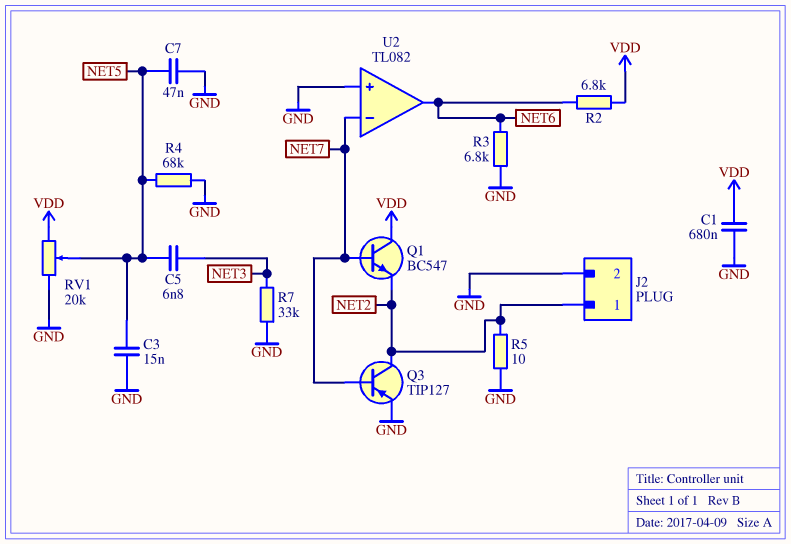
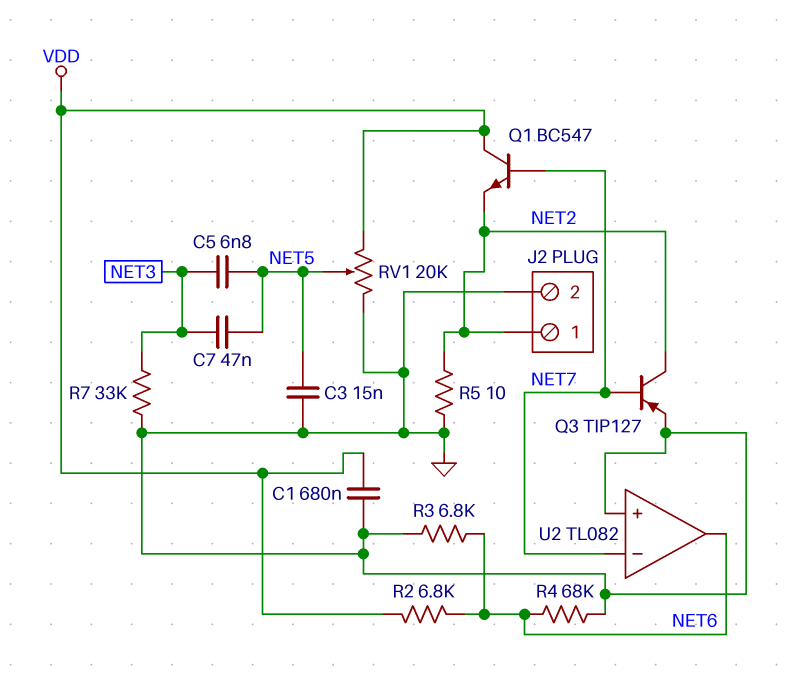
C7: 47nF (GND, NET5) -> 47nF (NET3, NET5)
R4: 68k (GND, NET5) -> 68k (GND, NET6)

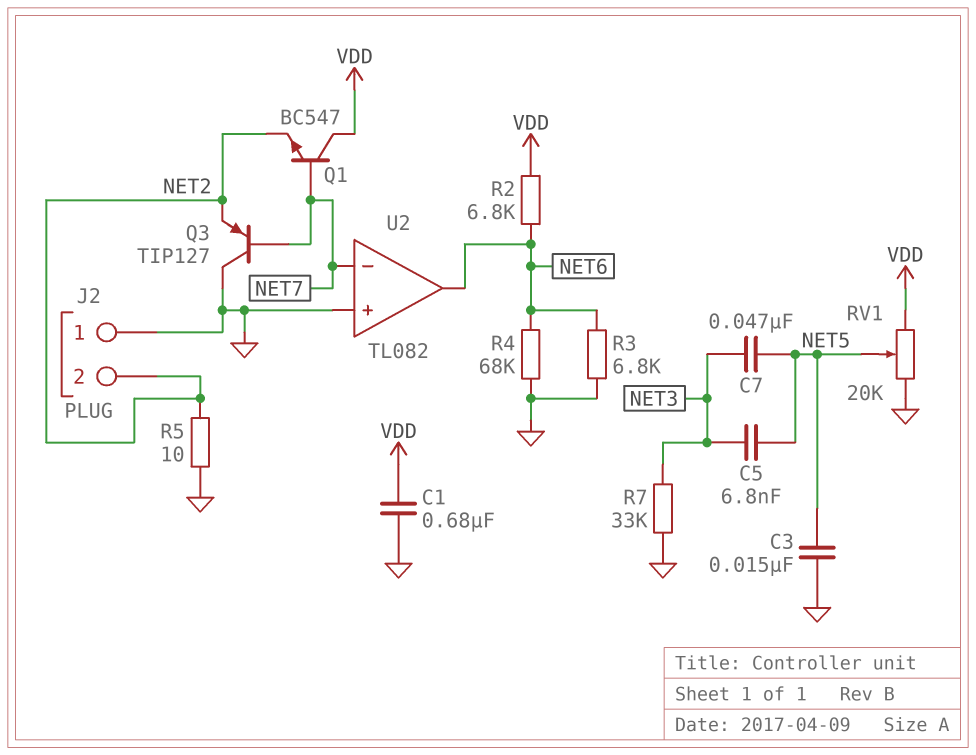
J2 pin 1: NET2 -> GND
J2 pin 2: GND -> NET2
Q3: PNP TIP127 (B NET7, C NET2, E GND) -> PNP TIP127 (B NET7, C GND, E NET2)

